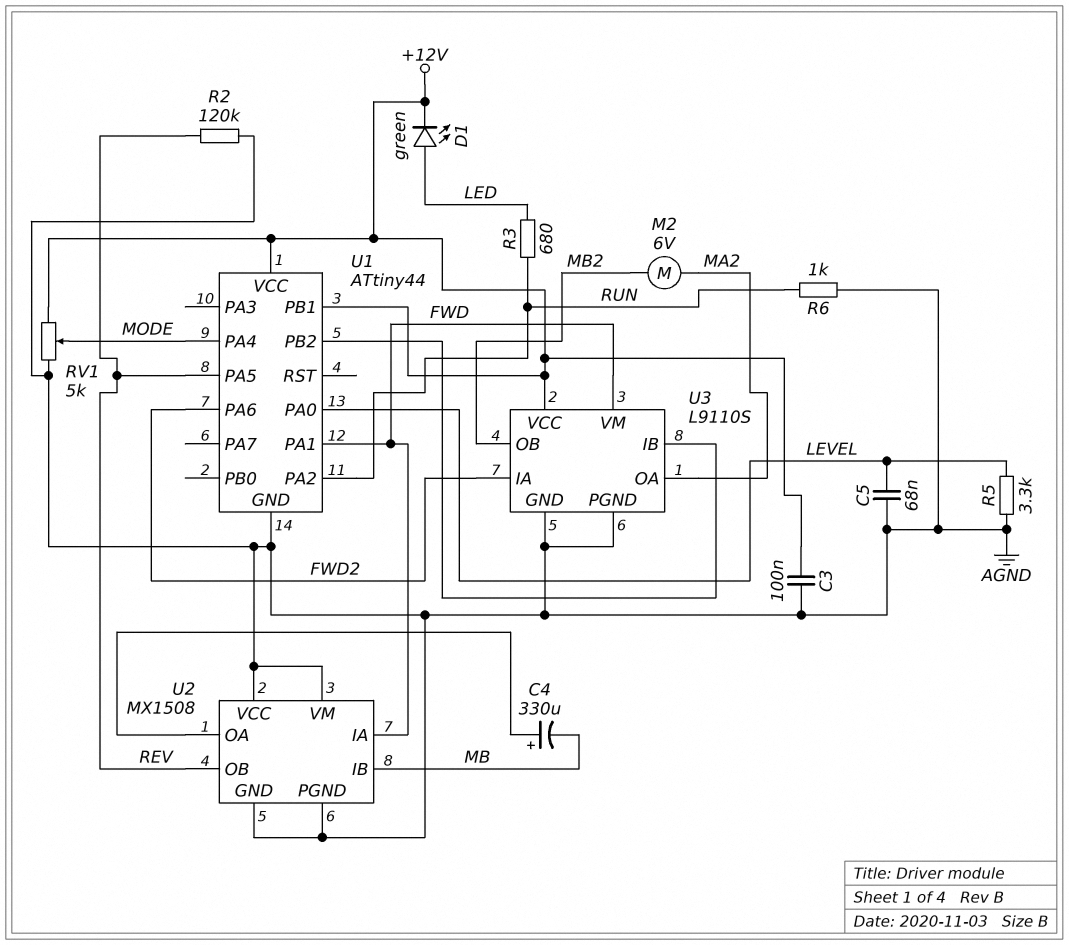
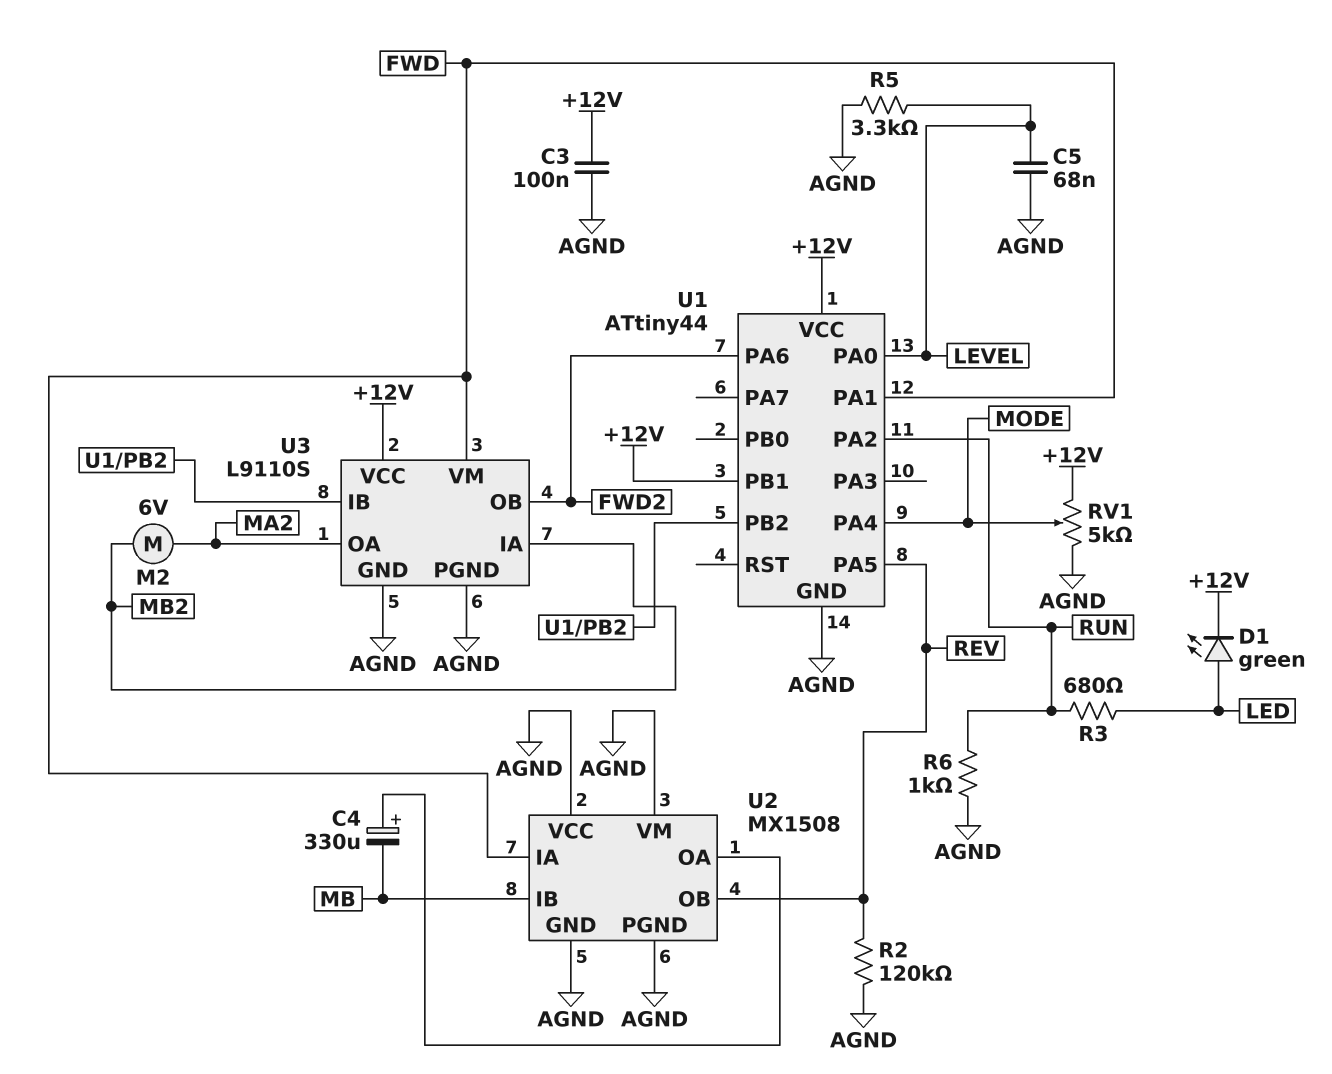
U3 pin IA: FWD2 -> MB2
U3 pin OB: MB2 -> FWD2

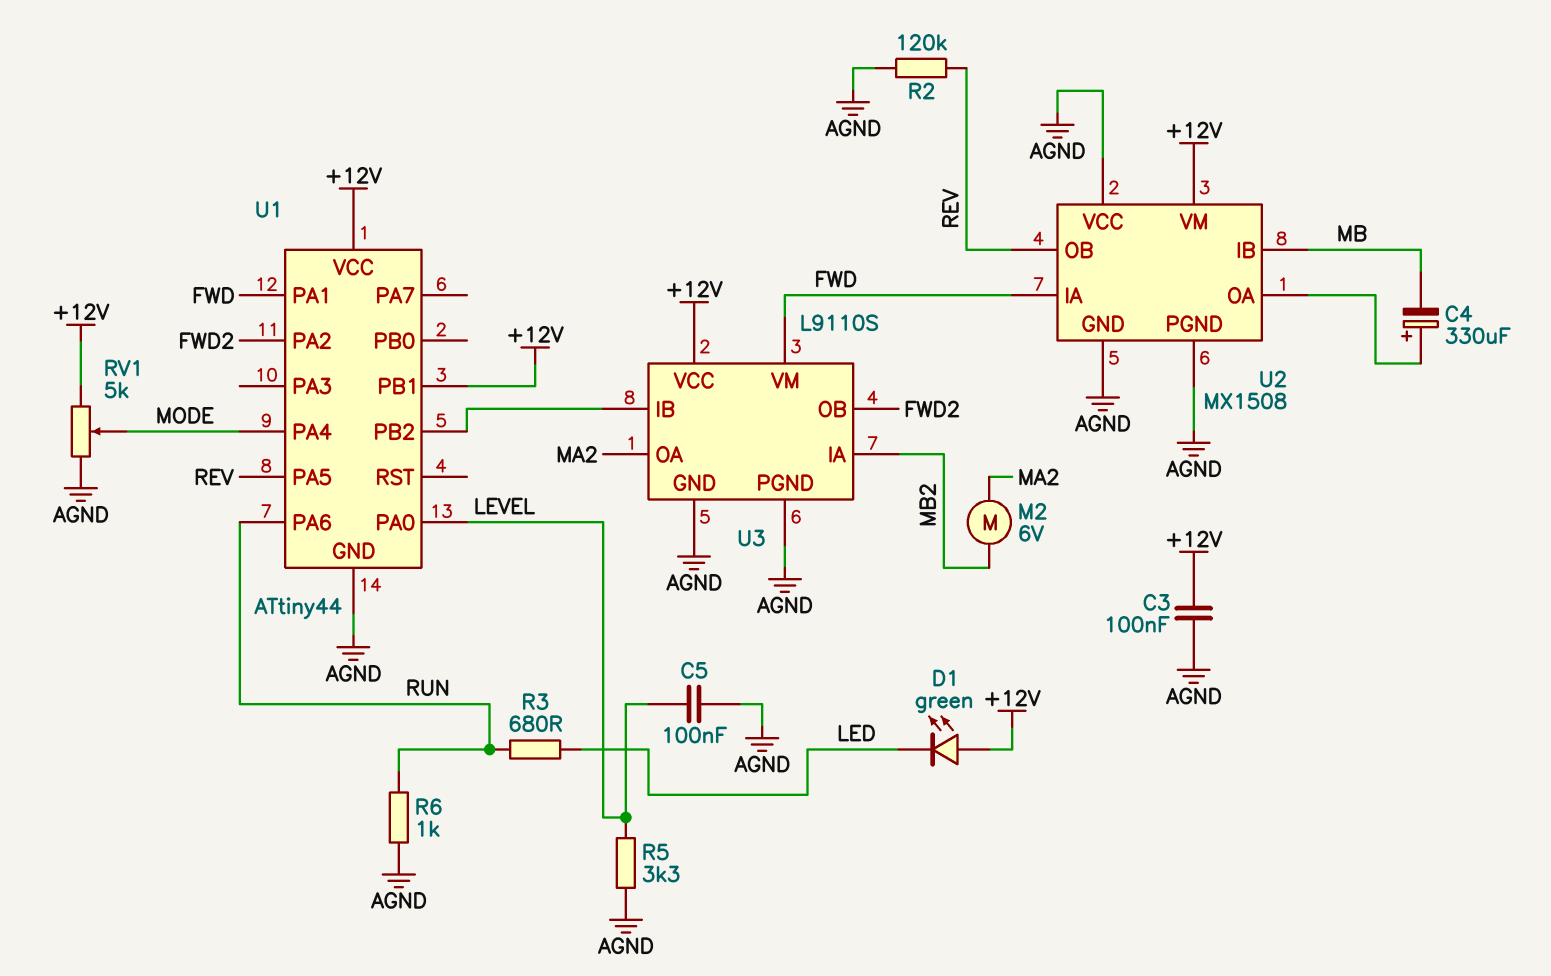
C5: 68nF (AGND, LEVEL) -> 100nF (AGND, LEVEL)
D1: LED green (A LED, K +12V) -> LED green (A +12V, K LED)
U1 pin PA2: RUN -> FWD2
U1 pin PA6: FWD2 -> RUN
U2 pin VM: AGND -> +12V

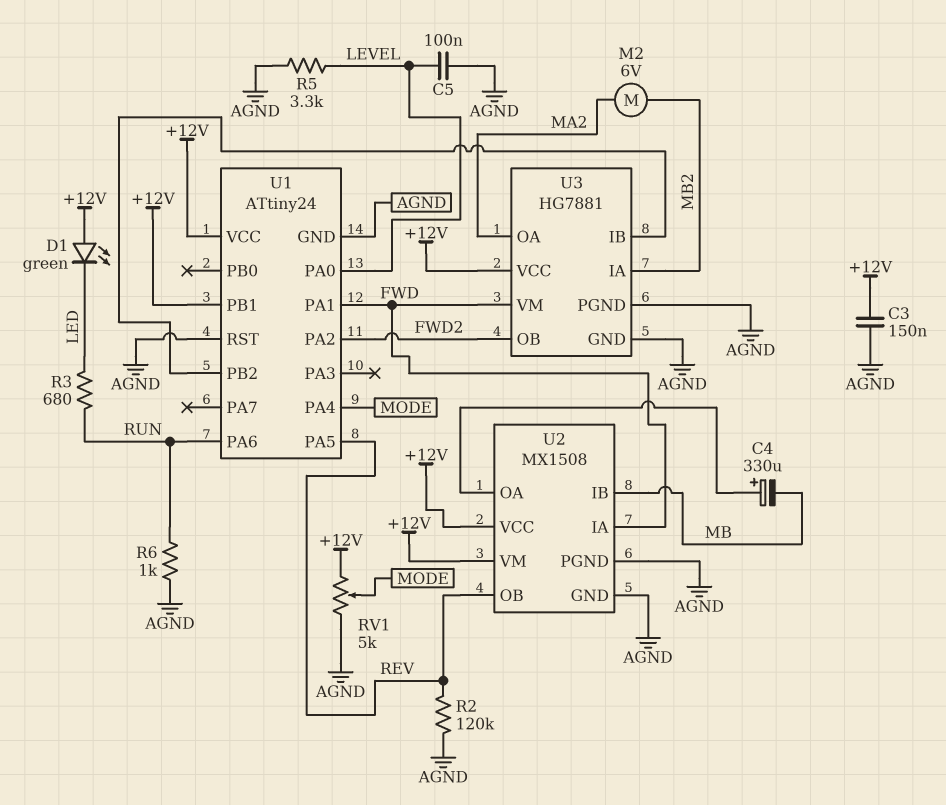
C3: 100nF (+12V, AGND) -> 150nF (+12V, AGND)
U1: ATtiny44 -> ATtiny24
U1 pin RST: none -> AGND
U2 pin VCC: AGND -> +12V
U3: L9110S -> HG7881

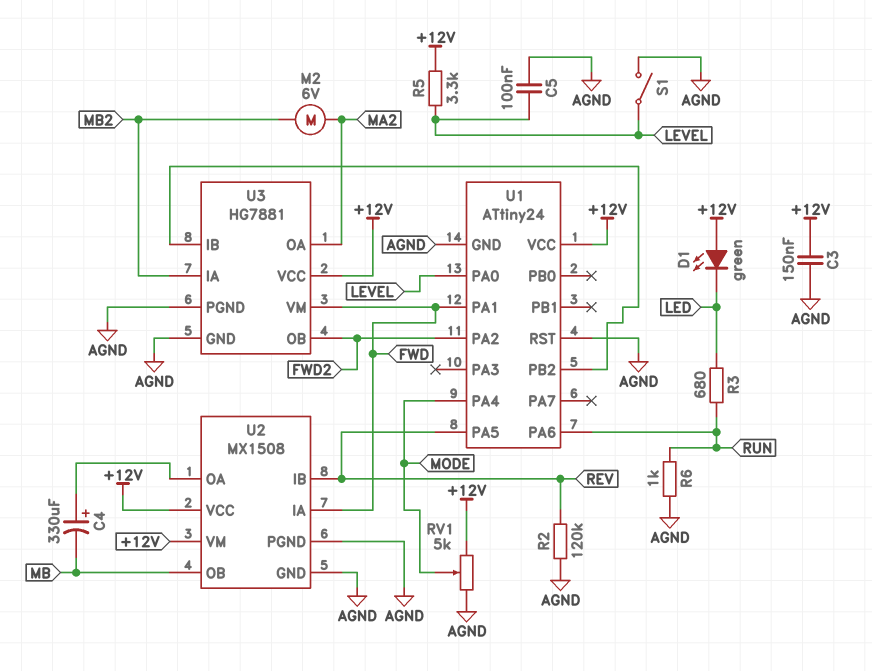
R5: 3.3k (AGND, LEVEL) -> 3.3k (+12V, LEVEL)
S1: none -> switch (AGND, LEVEL)
U1 pin PB1: +12V -> none
U2 pin IB: MB -> REV
U2 pin OB: REV -> MB

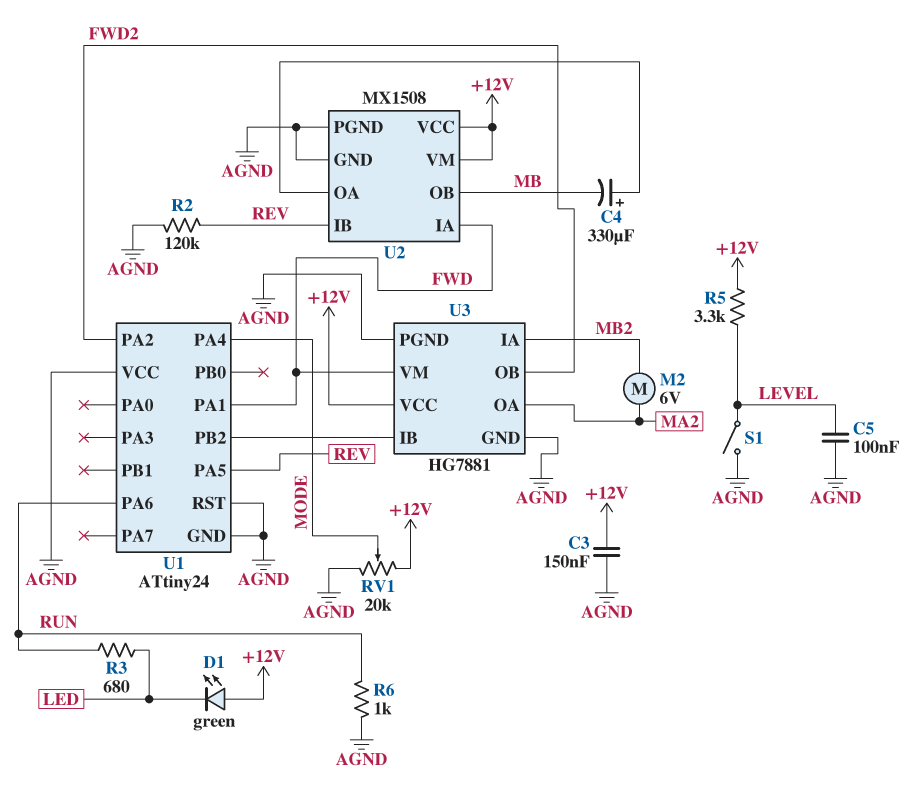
RV1: 5k (+12V, AGND, wiper MODE) -> 20k (+12V, AGND, wiper MODE)
U1 pin PA0: LEVEL -> none
U1 pin VCC: +12V -> AGND

